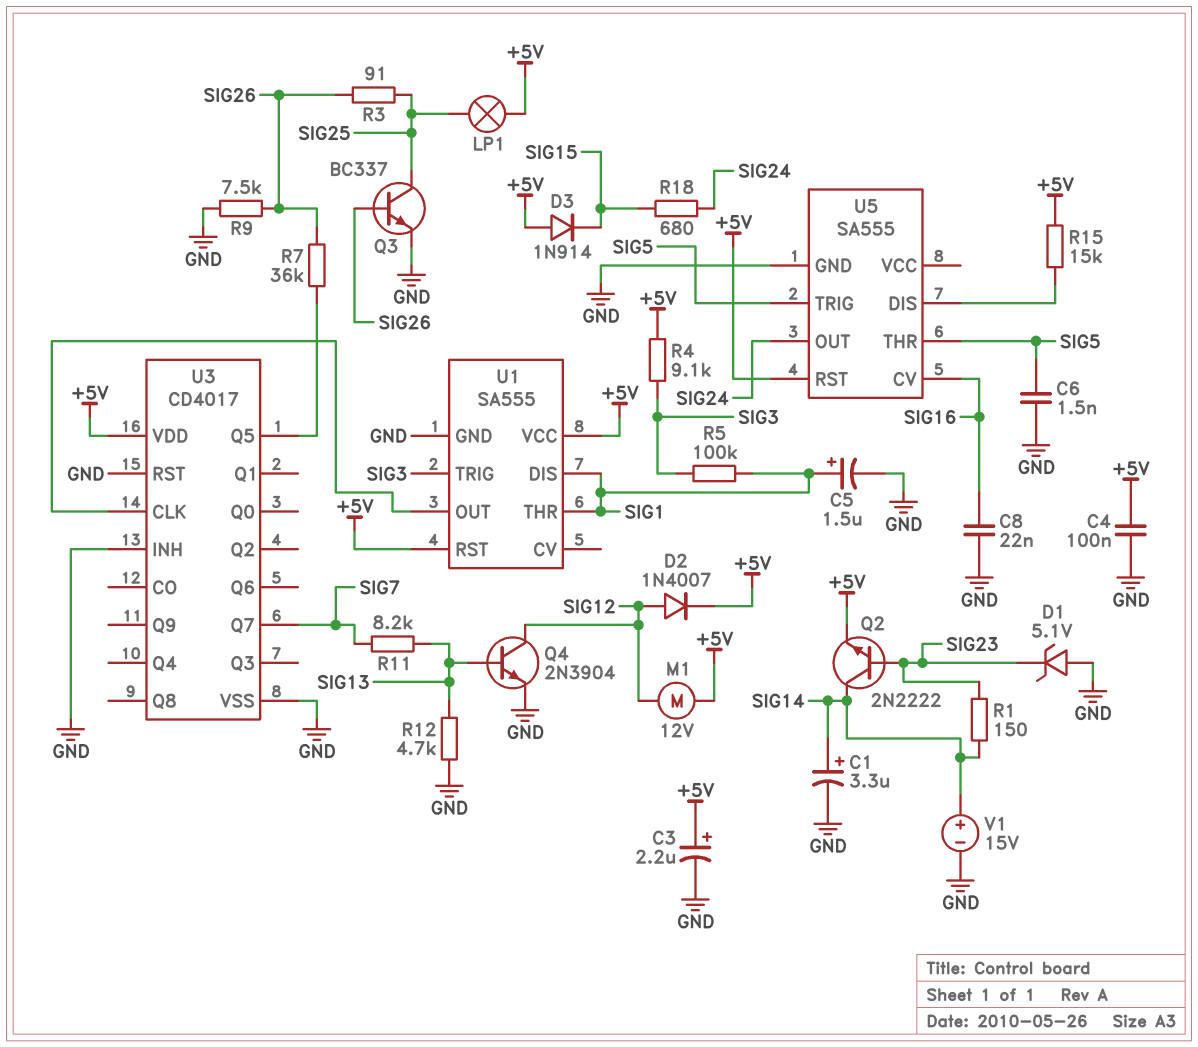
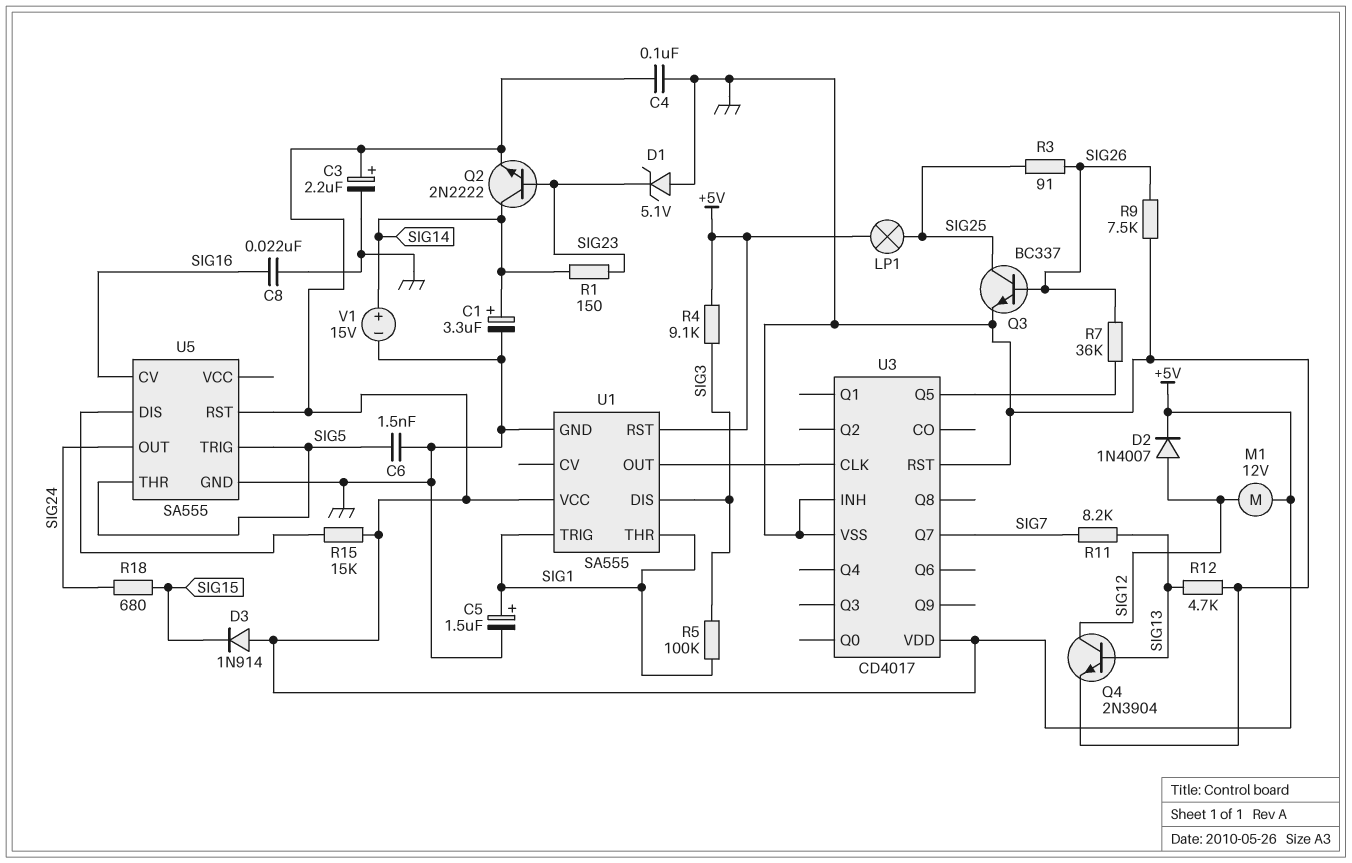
U1 pin DIS: SIG1 -> SIG3
U1 pin TRIG: SIG3 -> SIG1

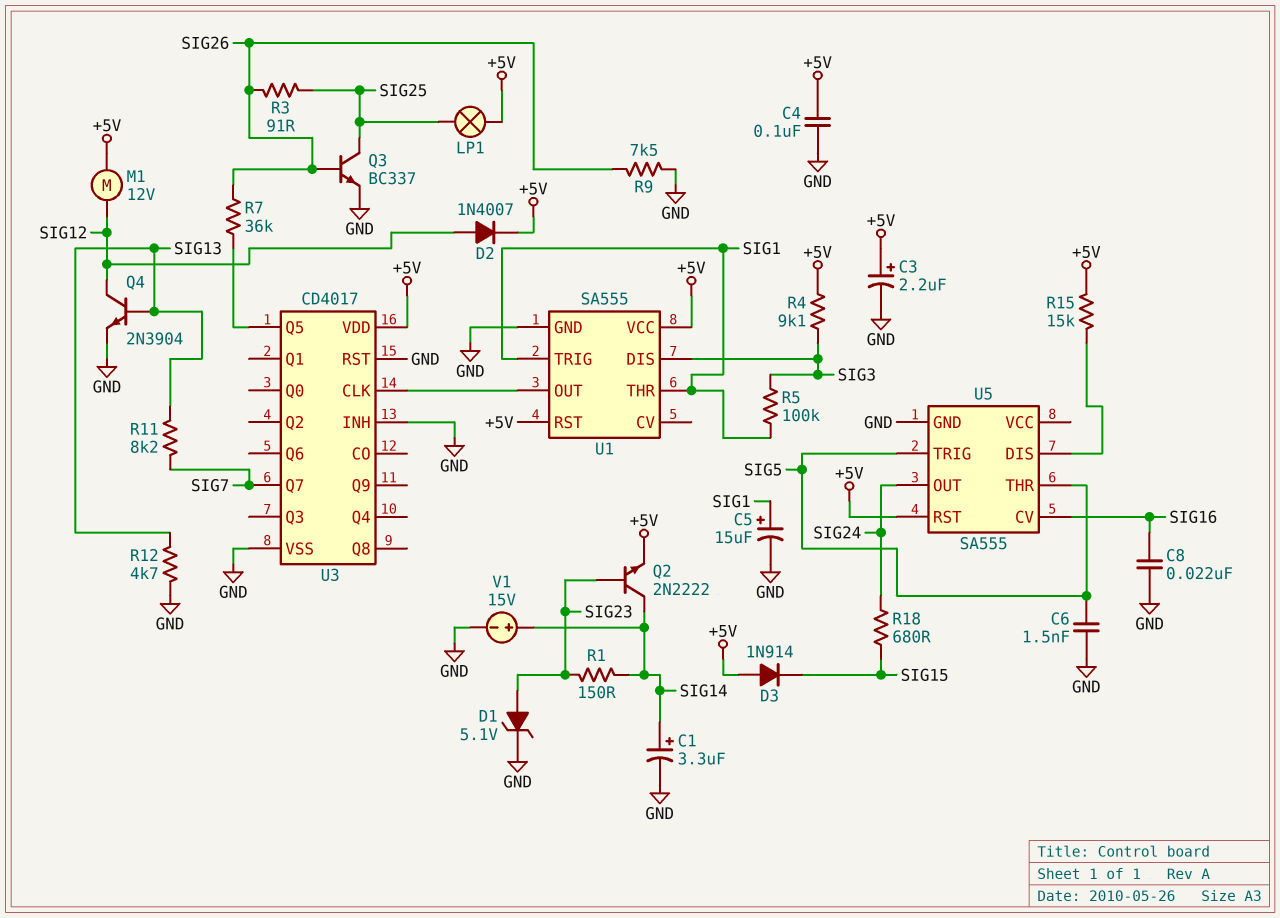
C5: 1.5uF (plus SIG1, minus GND) -> 15uF (plus SIG1, minus GND)
D1: zener 5.1V (A GND, K SIG23) -> zener 5.1V (A SIG23, K GND)

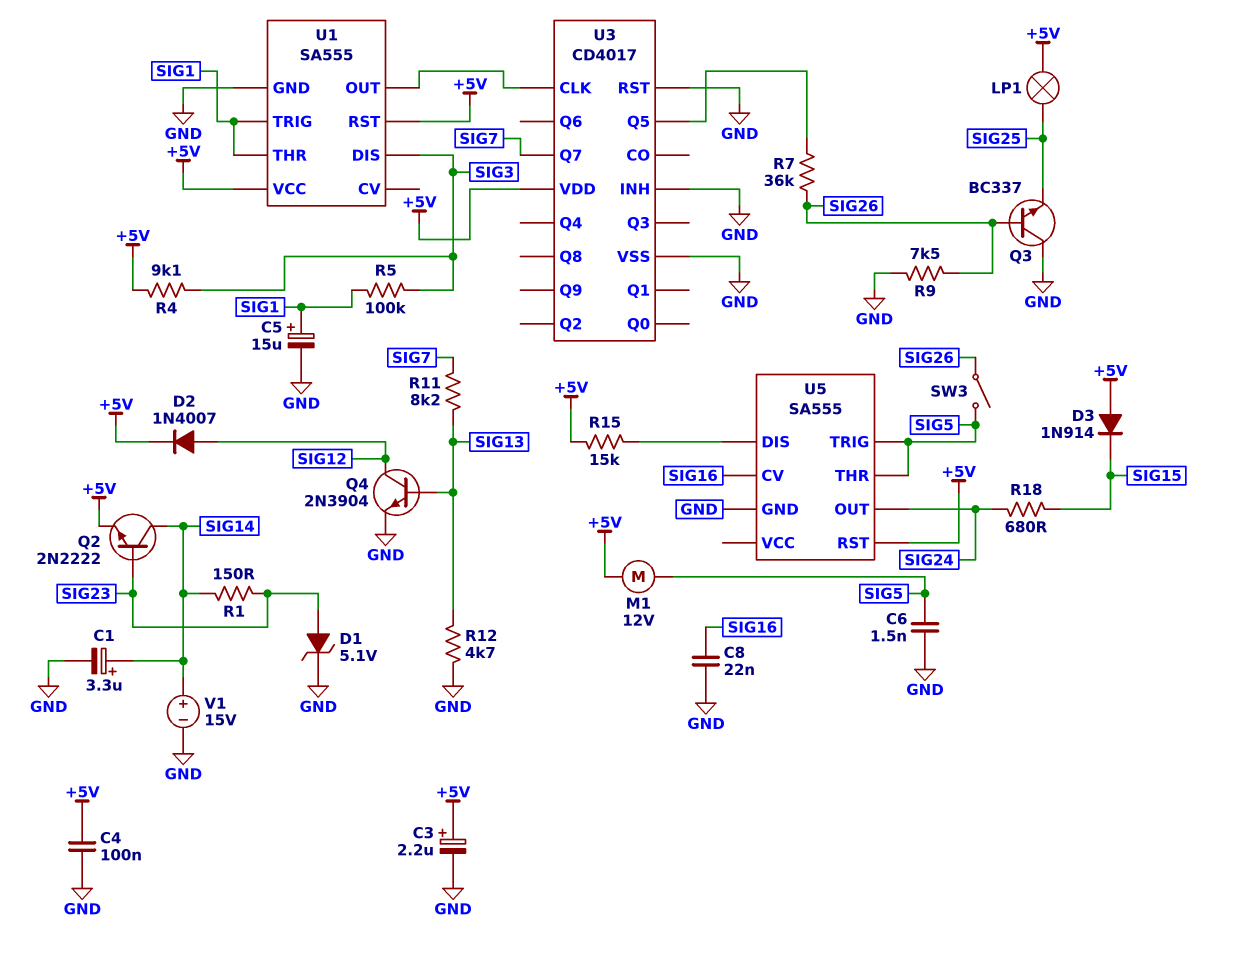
M1: motor 12V (+5V, SIG12) -> motor 12V (+5V, SIG5)
Q3: NPN BC337 (B SIG26, C SIG25, E GND) -> NPN BC337 (B SIG26, C GND, E SIG25)
R3: 91 (SIG25, SIG26) -> none
SW3: none -> switch (SIG5, SIG26)

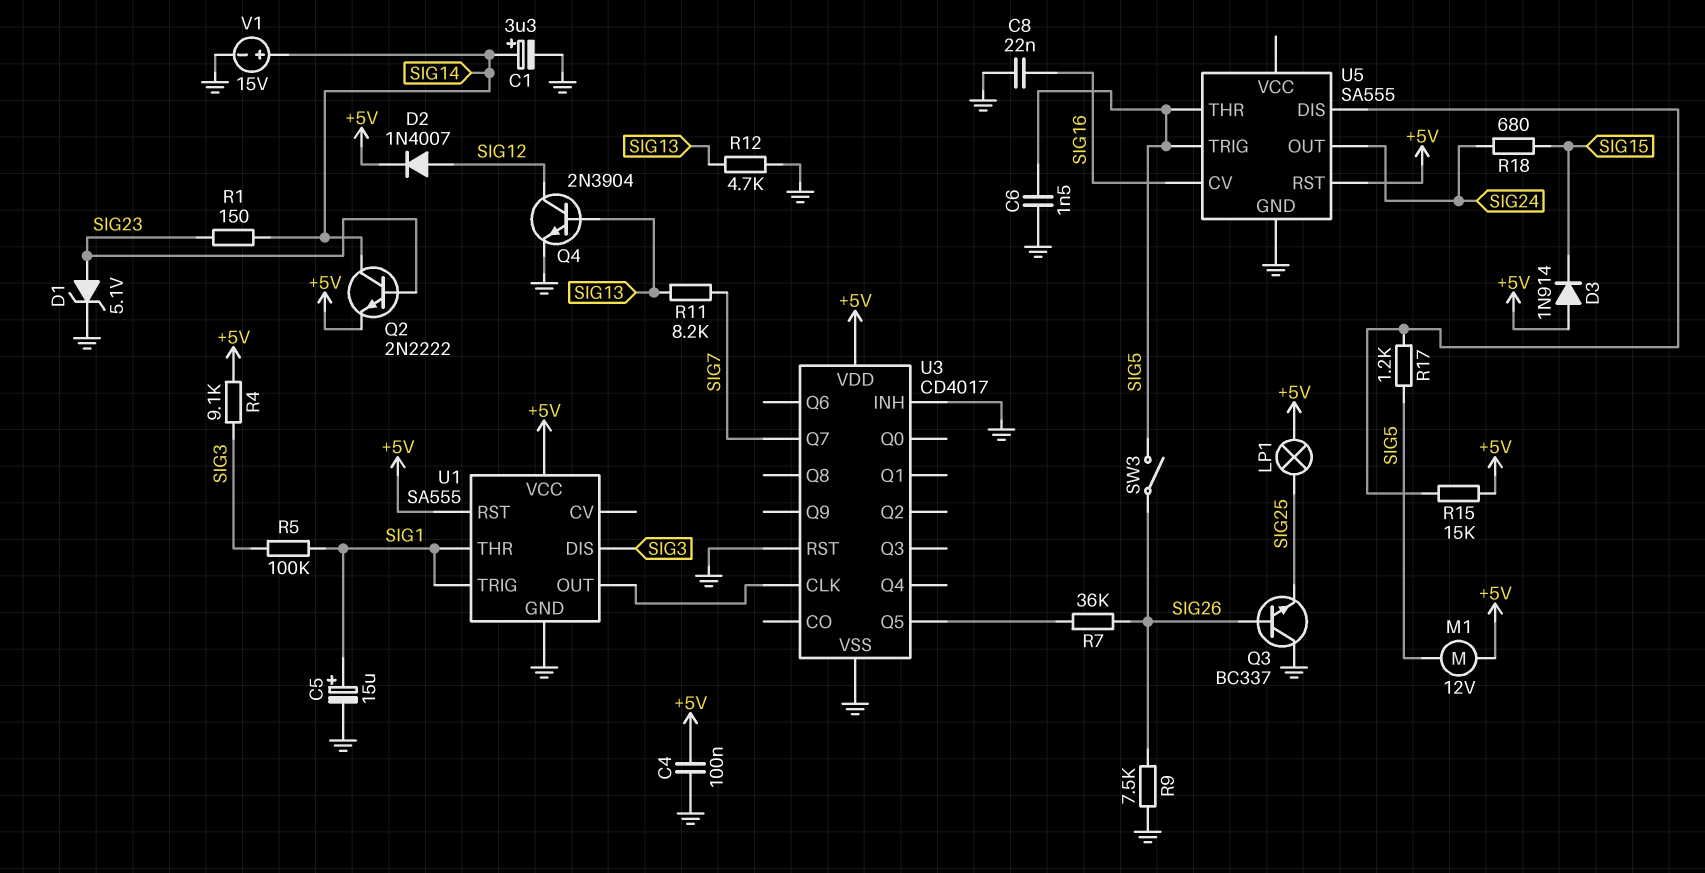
C3: 2.2uF (plus +5V, minus GND) -> none
R17: none -> 1.2k (SIG5, U5/DIS)

